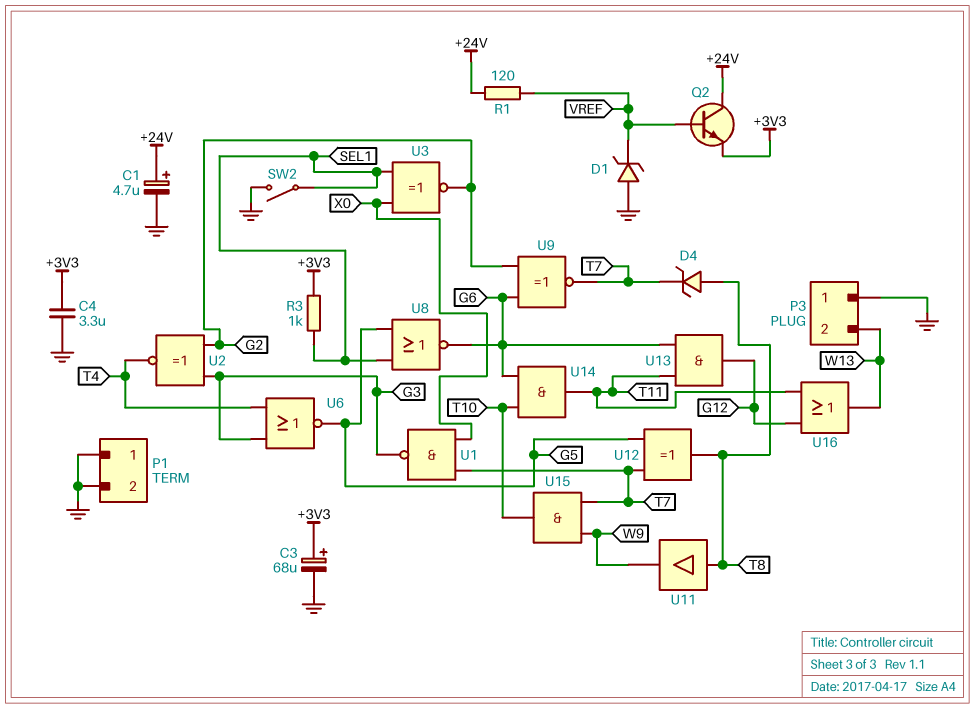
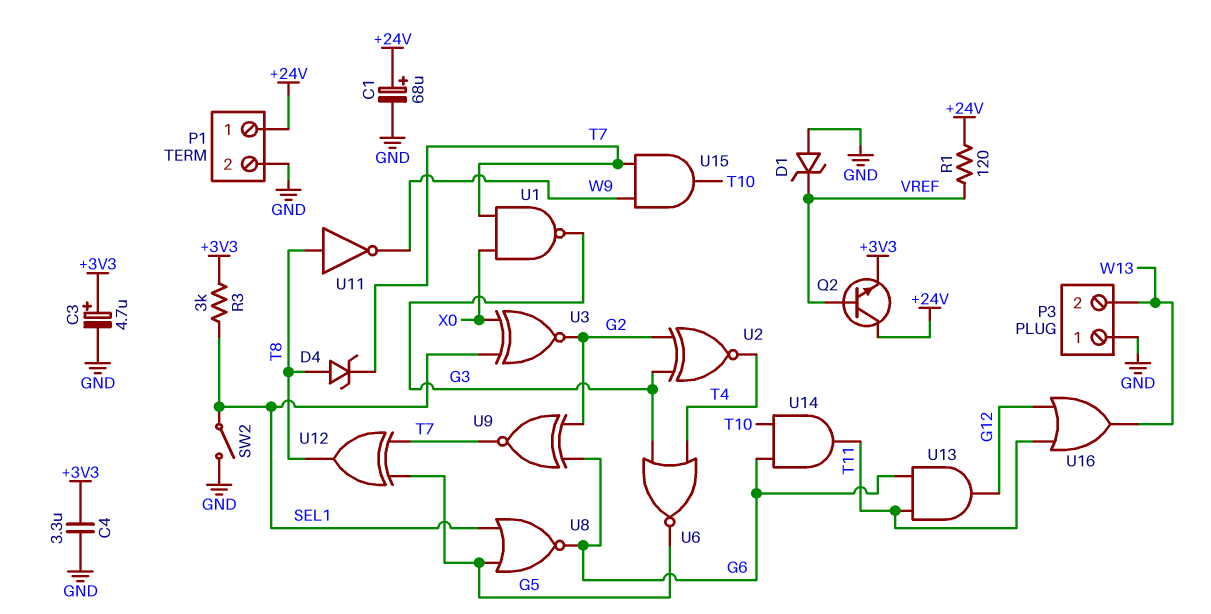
C1: 4.7uF (plus +24V, minus GND) -> 68uF (plus +24V, minus GND)
C3: 68uF (plus +3V3, minus GND) -> 4.7uF (plus +3V3, minus GND)
P1 pin 1: GND -> +24V
R3: 1k (+3V3, SEL1) -> 3k (+3V3, SEL1)
U11: buffer (in T8, out W9) -> NOT (in T8, out W9)

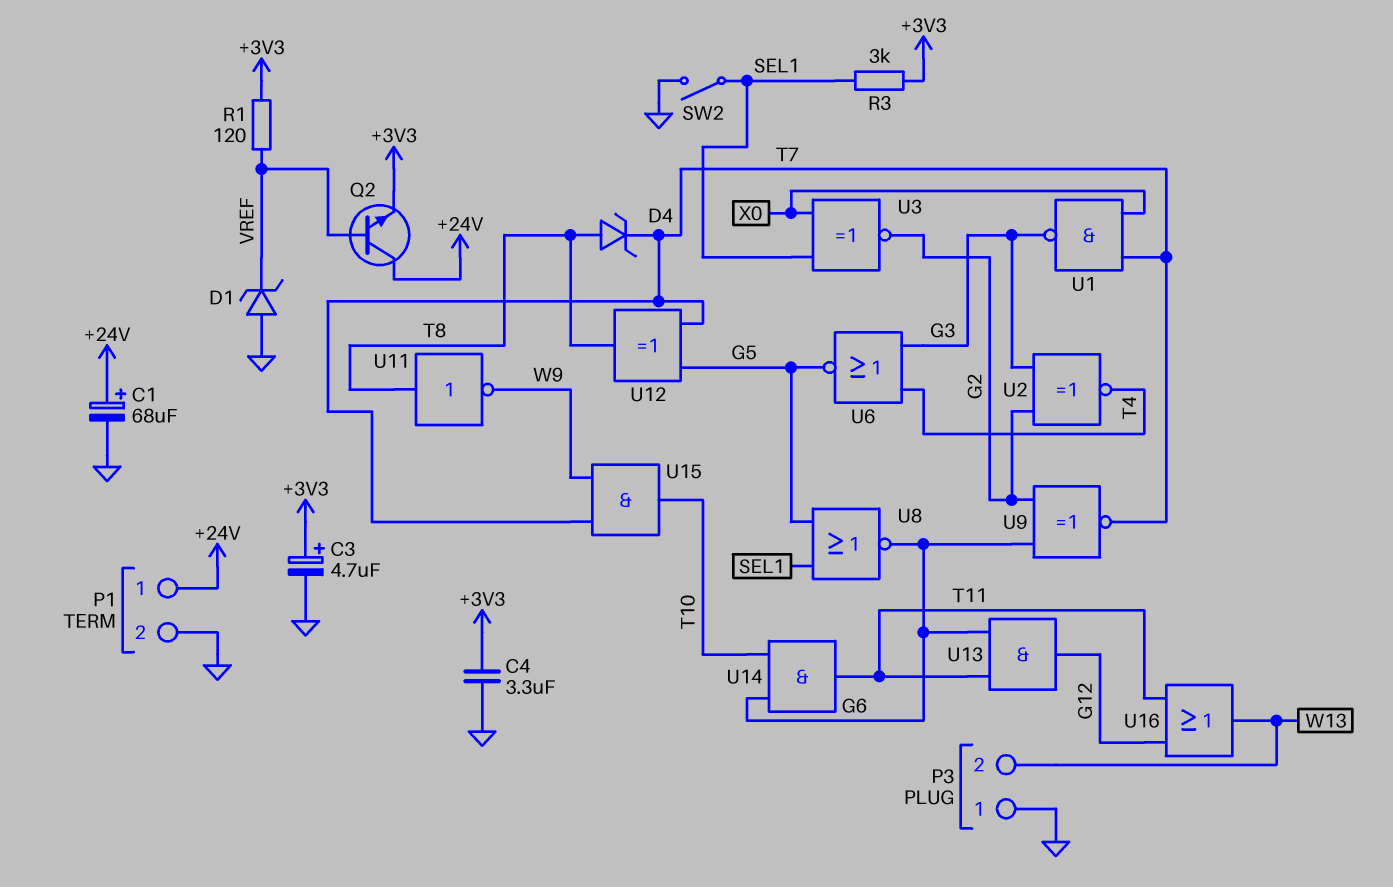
R1: 120 (+24V, VREF) -> 120 (+3V3, VREF)

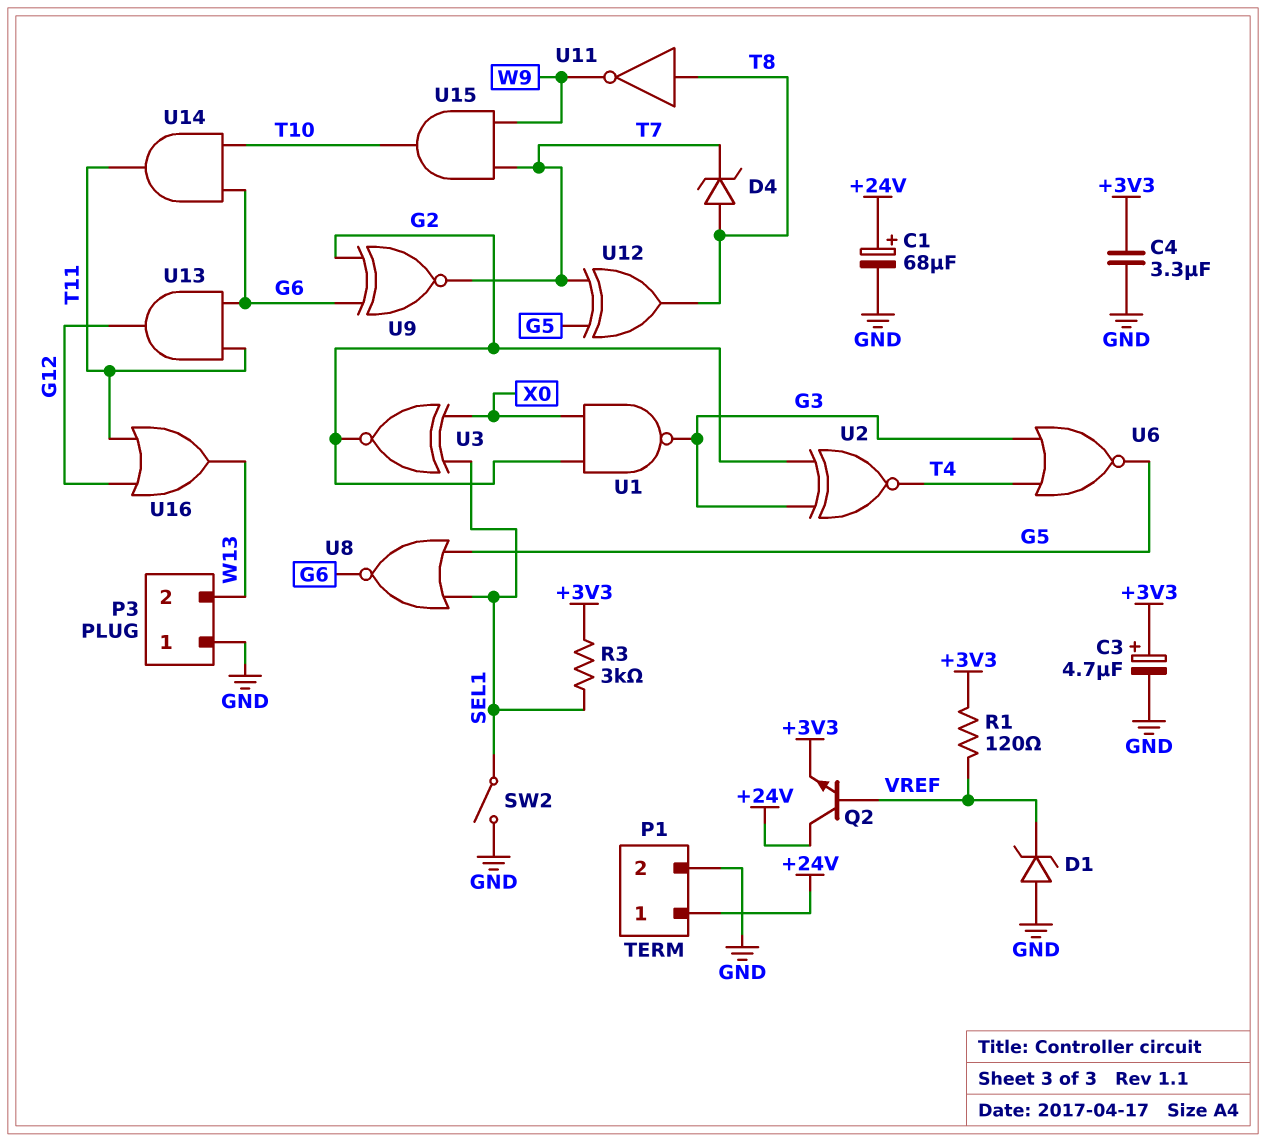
U1: NAND (in T7, in X0, out G3) -> NAND (in G2, in X0, out G3)

